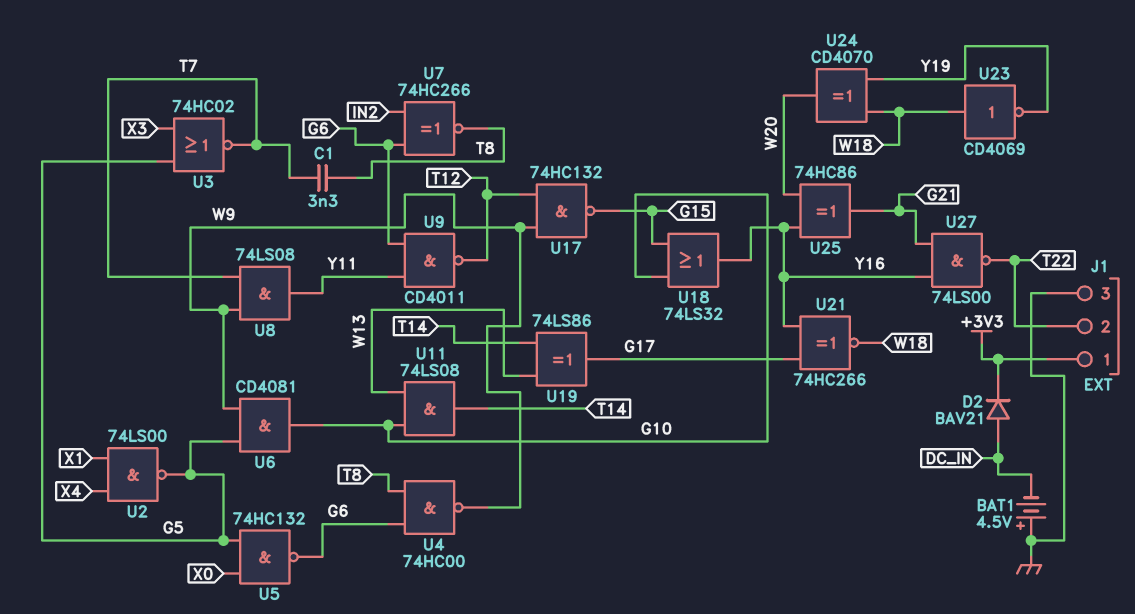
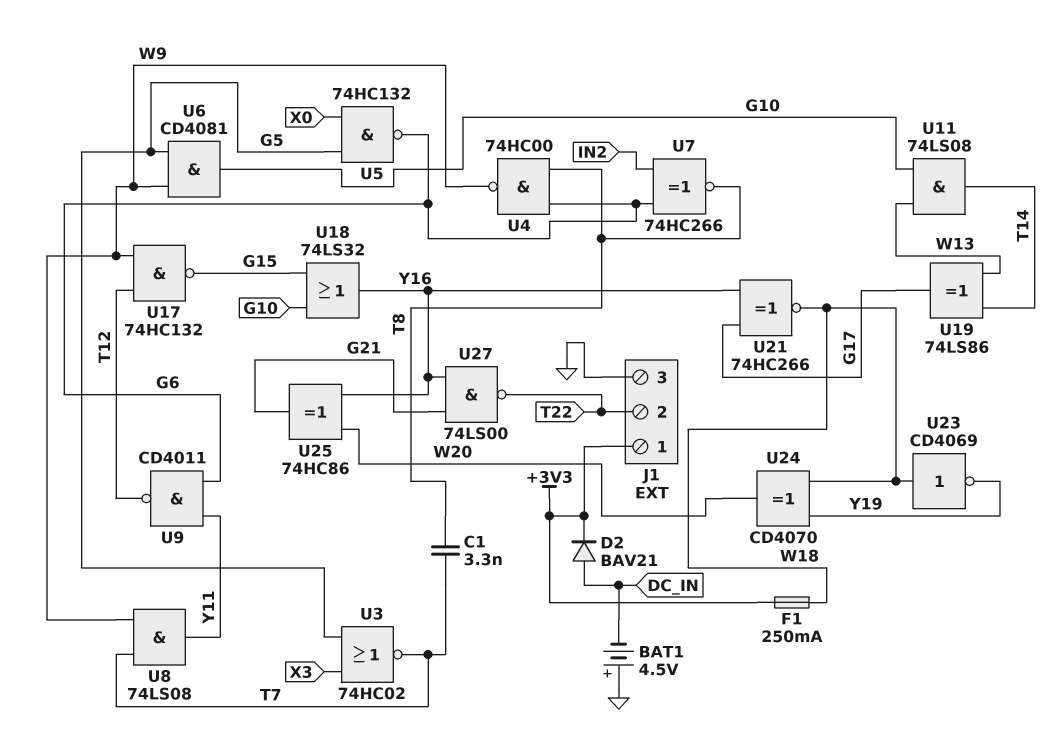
F1: none -> 250mA (+3V3, W18)
U2: NAND 74LS00 (in X1, in X4, out G5) -> none

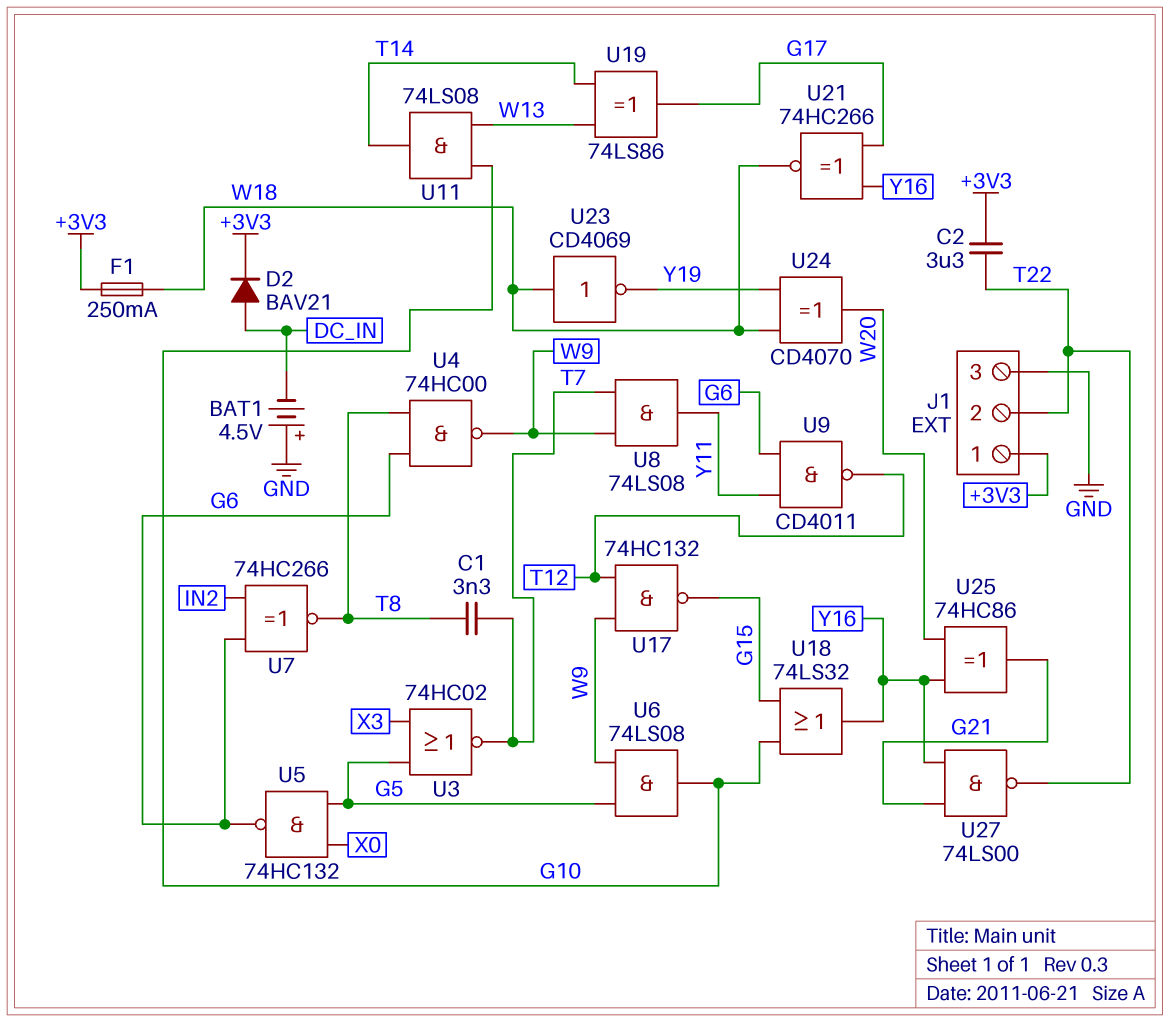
C2: none -> 3.3uF (+3V3, T22)
U6: AND CD4081 (in G5, in W9, out G10) -> AND 74LS08 (in G5, in W9, out G10)

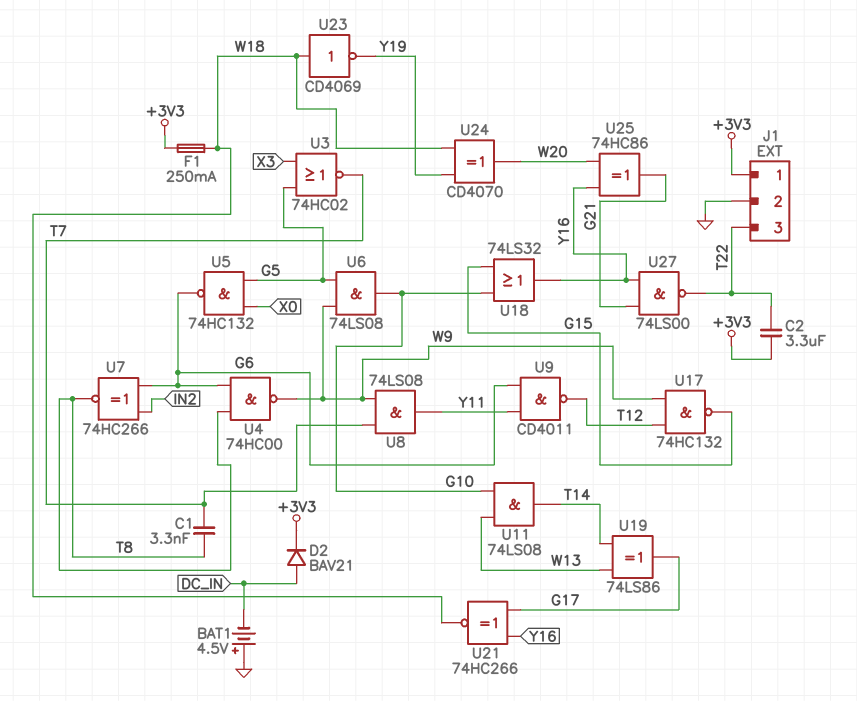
J1 pin 2: T22 -> GND
J1 pin 3: GND -> T22

